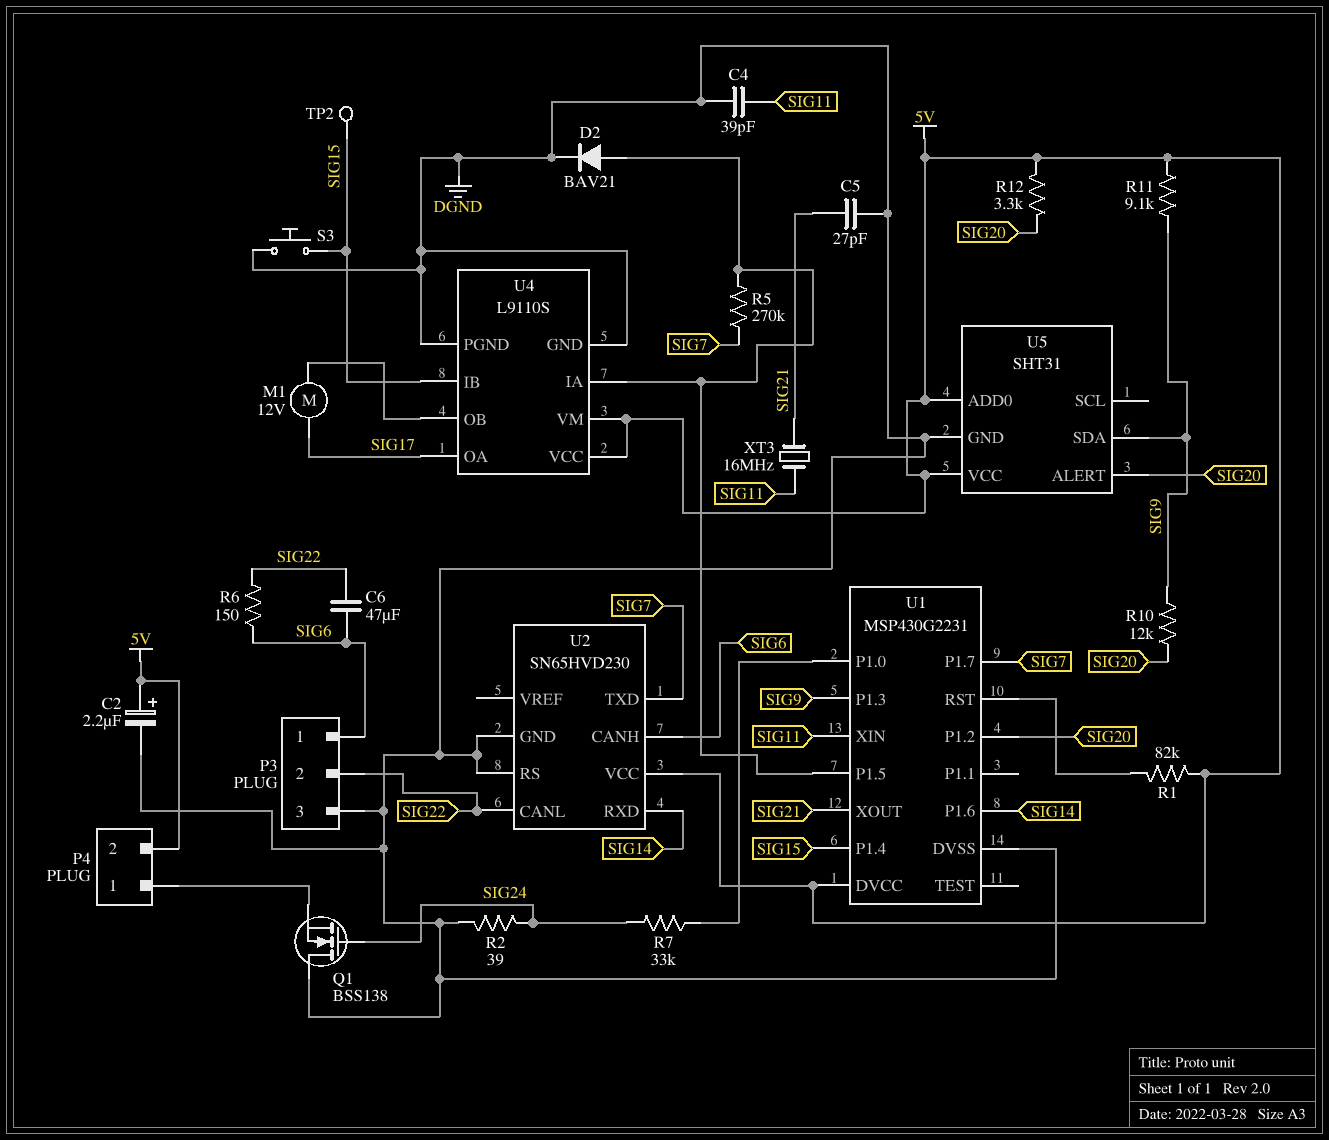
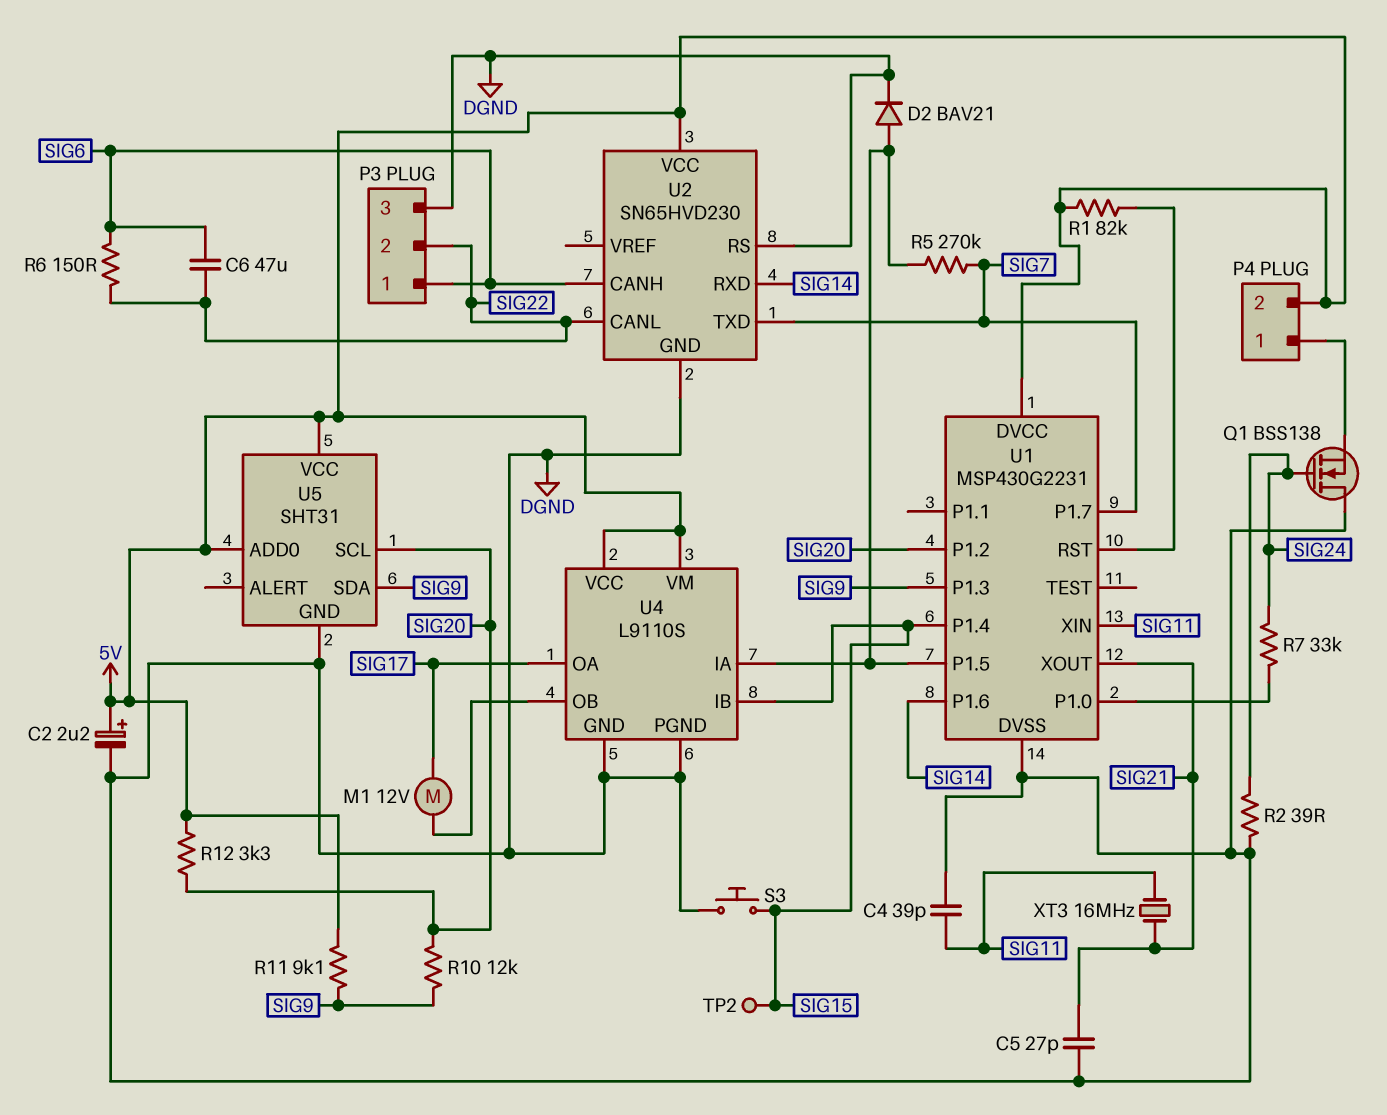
U5 pin ALERT: SIG20 -> none
U5 pin SCL: none -> SIG20

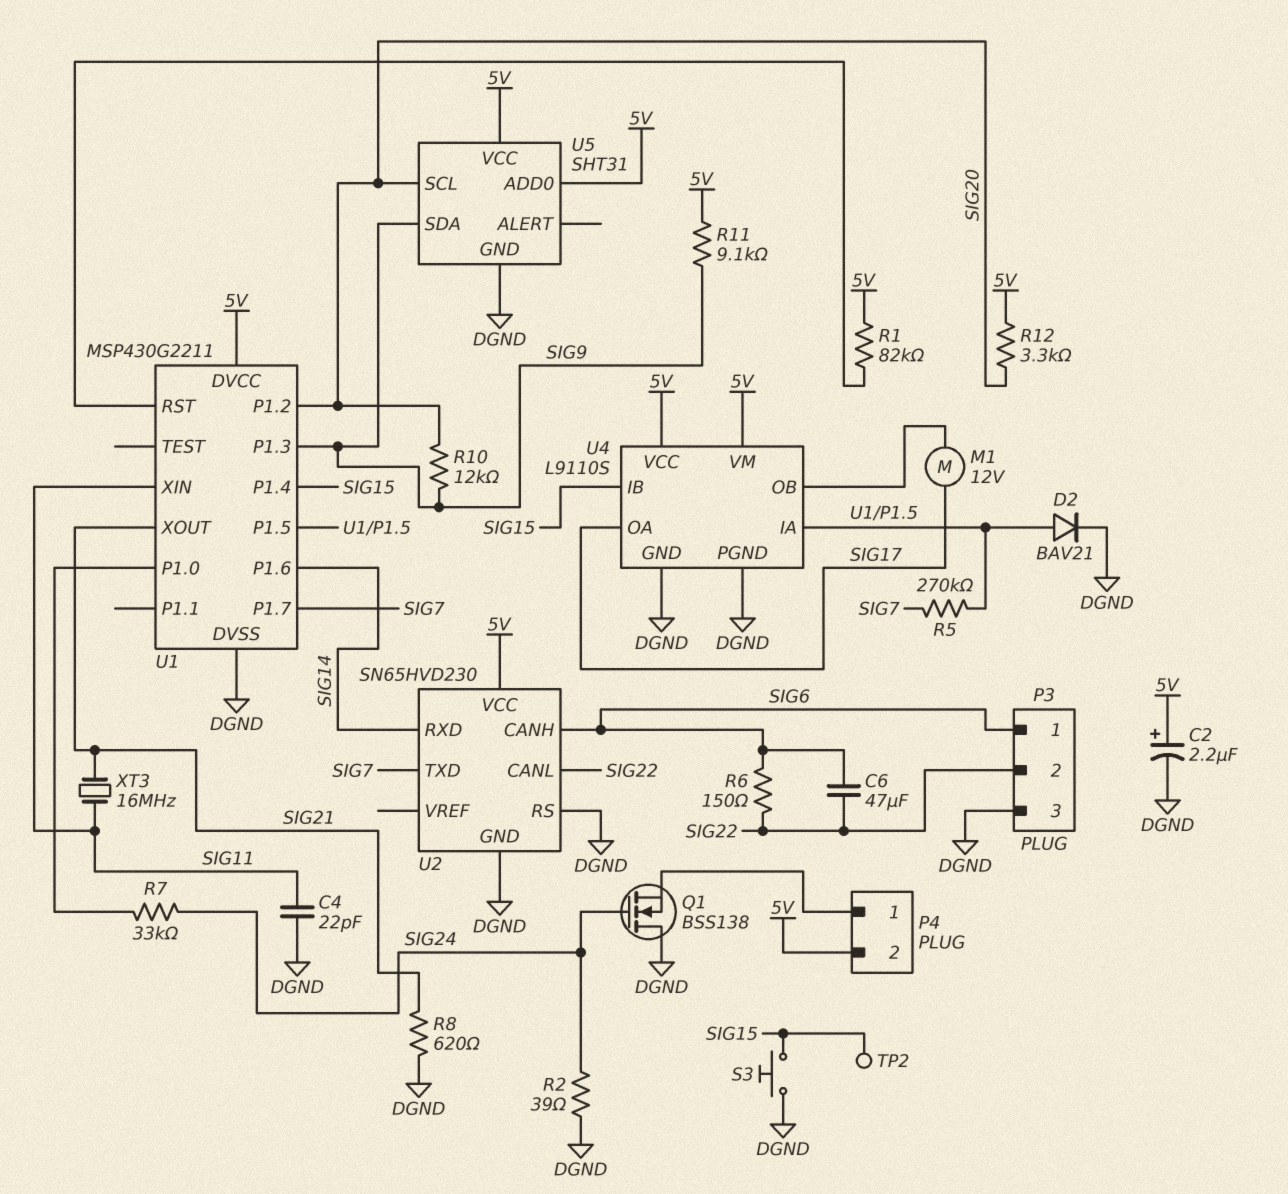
C4: 39pF (DGND, SIG11) -> 22pF (DGND, SIG11)
C5: 27pF (DGND, SIG21) -> none
R8: none -> 620 (DGND, SIG21)
U1: MSP430G2231 -> MSP430G2211

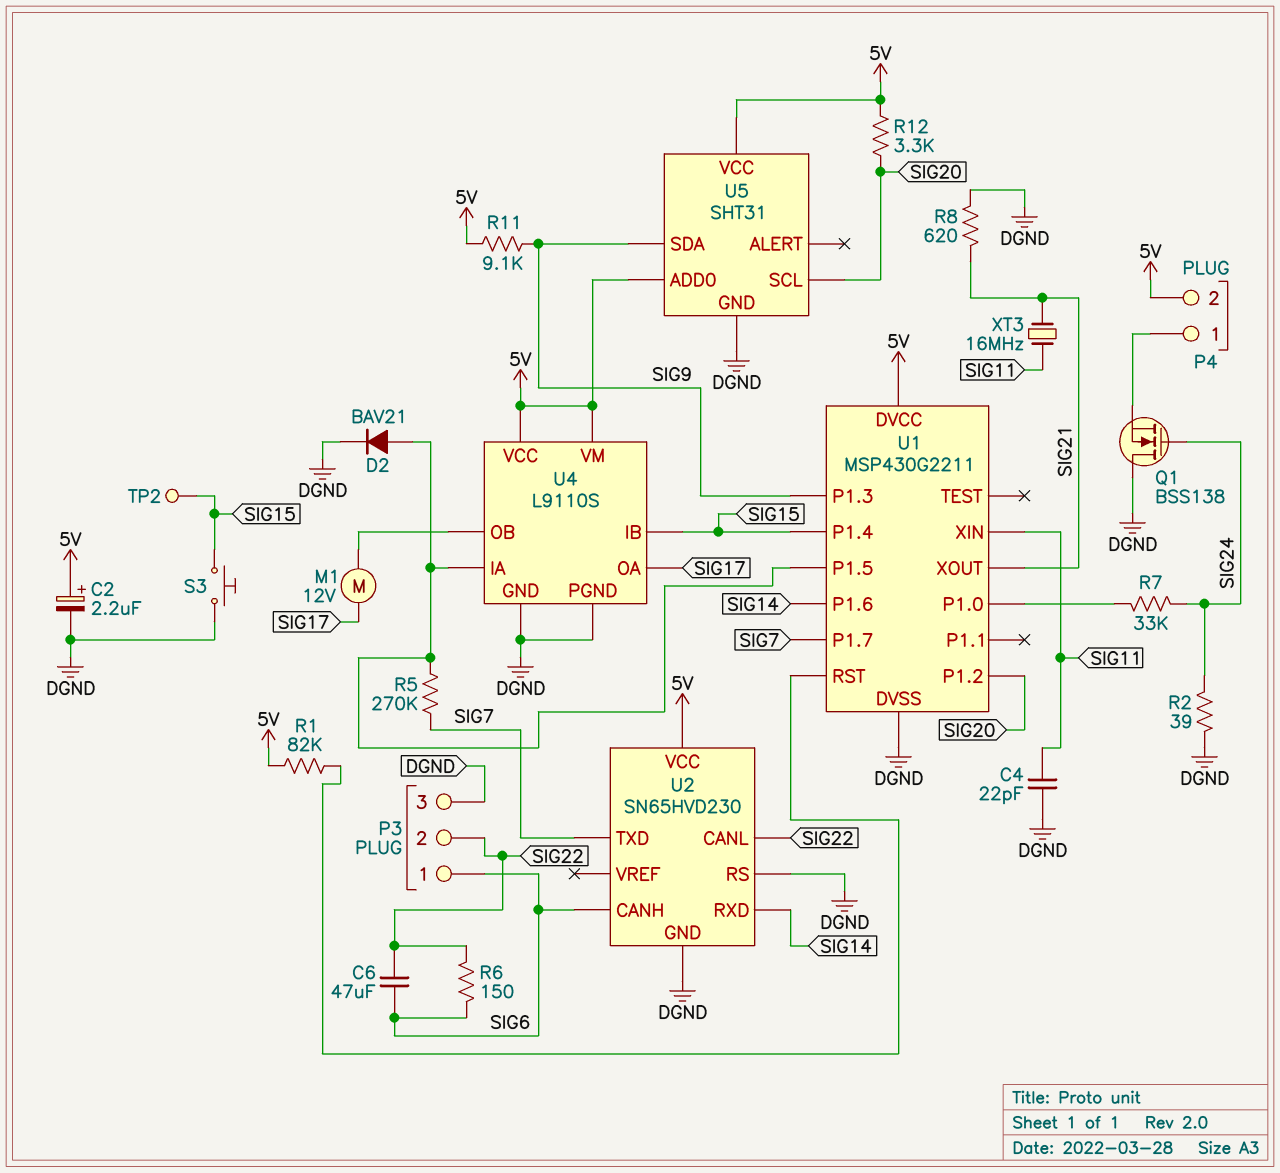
R10: 12k (SIG9, SIG20) -> none

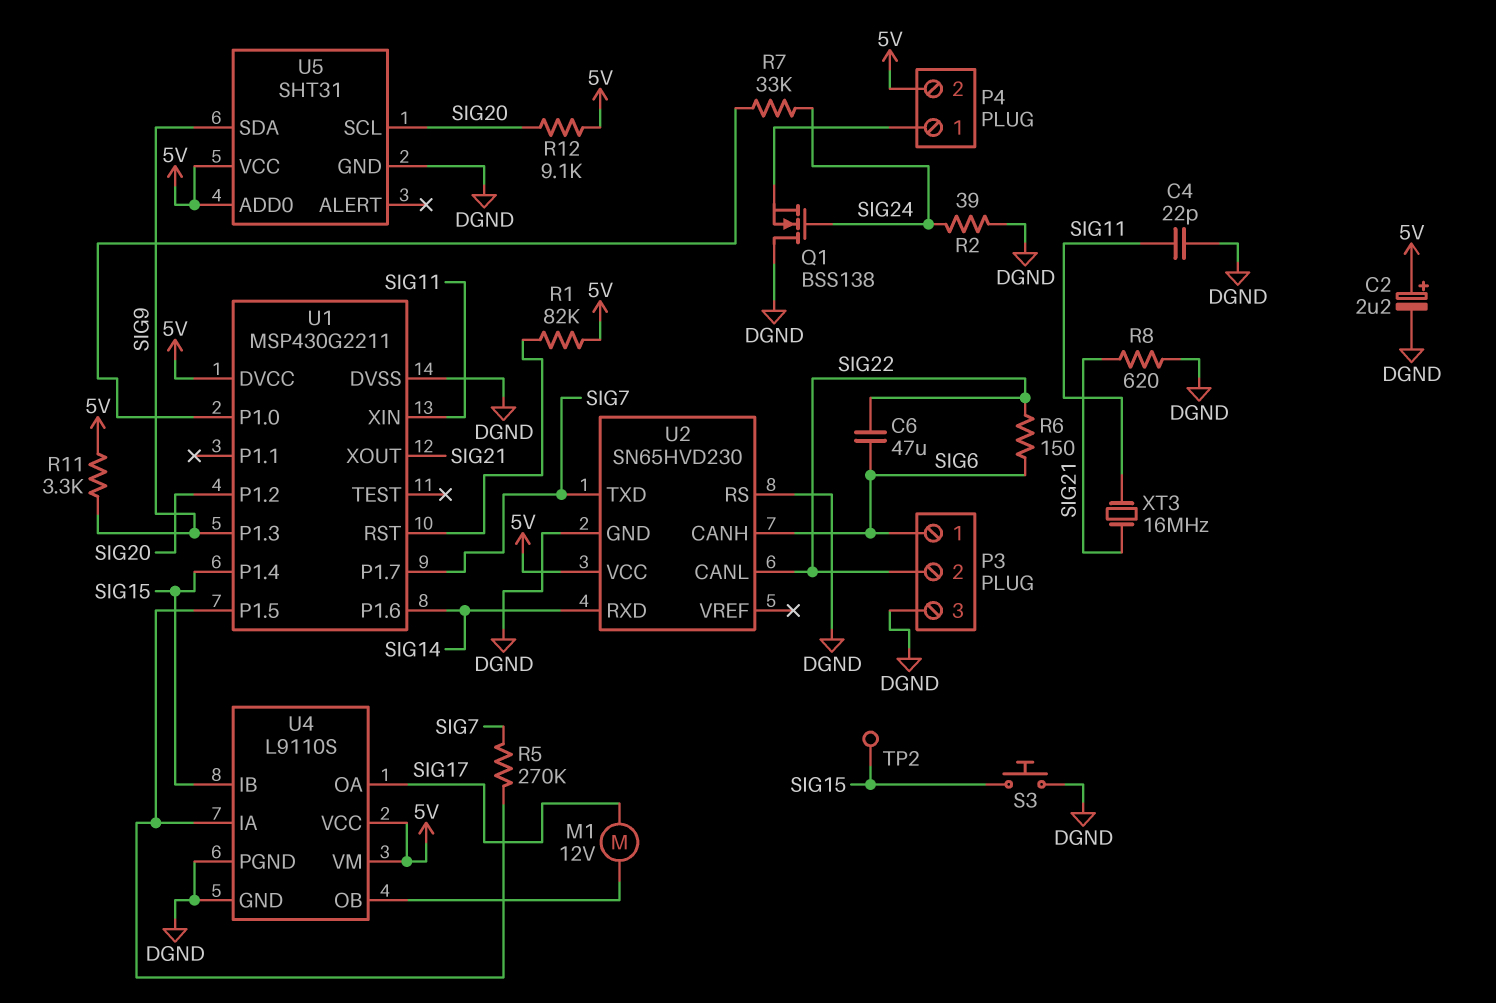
D2: diode BAV21 (A U1/P1.5, K DGND) -> none
R11: 9.1k (5V, SIG9) -> 3.3k (5V, SIG9)
R12: 3.3k (5V, SIG20) -> 9.1k (5V, SIG20)

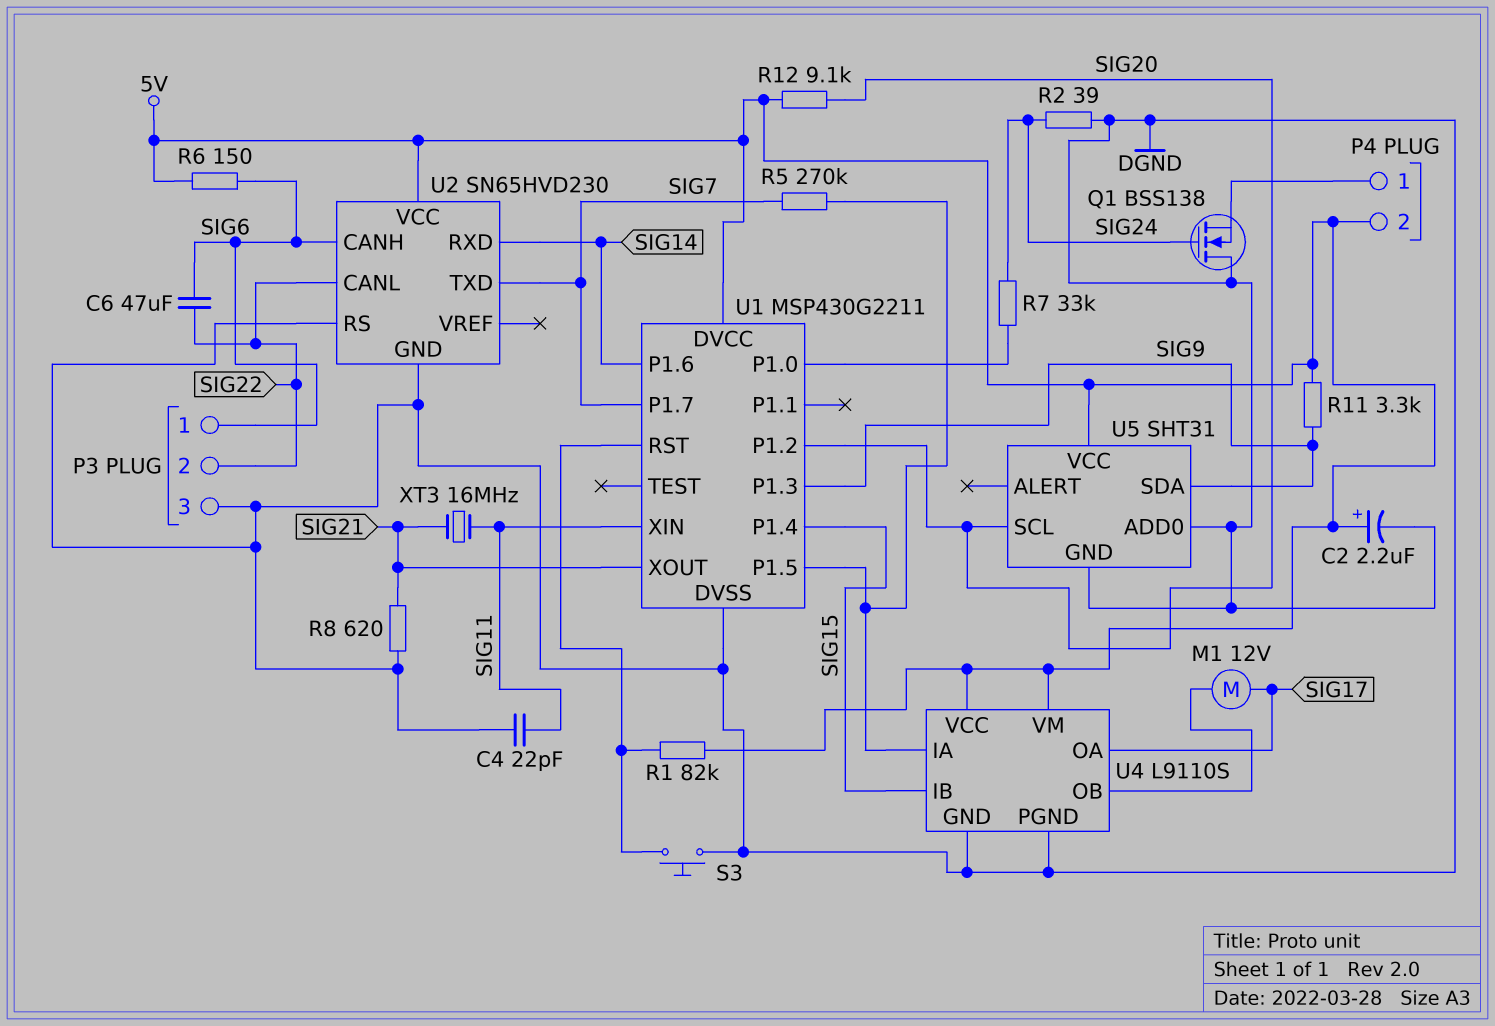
R6: 150 (SIG6, SIG22) -> 150 (5V, SIG6)
S3: button (DGND, SIG15) -> button (DGND, U1/RST)
TP2: test point (SIG15) -> none
U5 pin ADD0: 5V -> DGND

